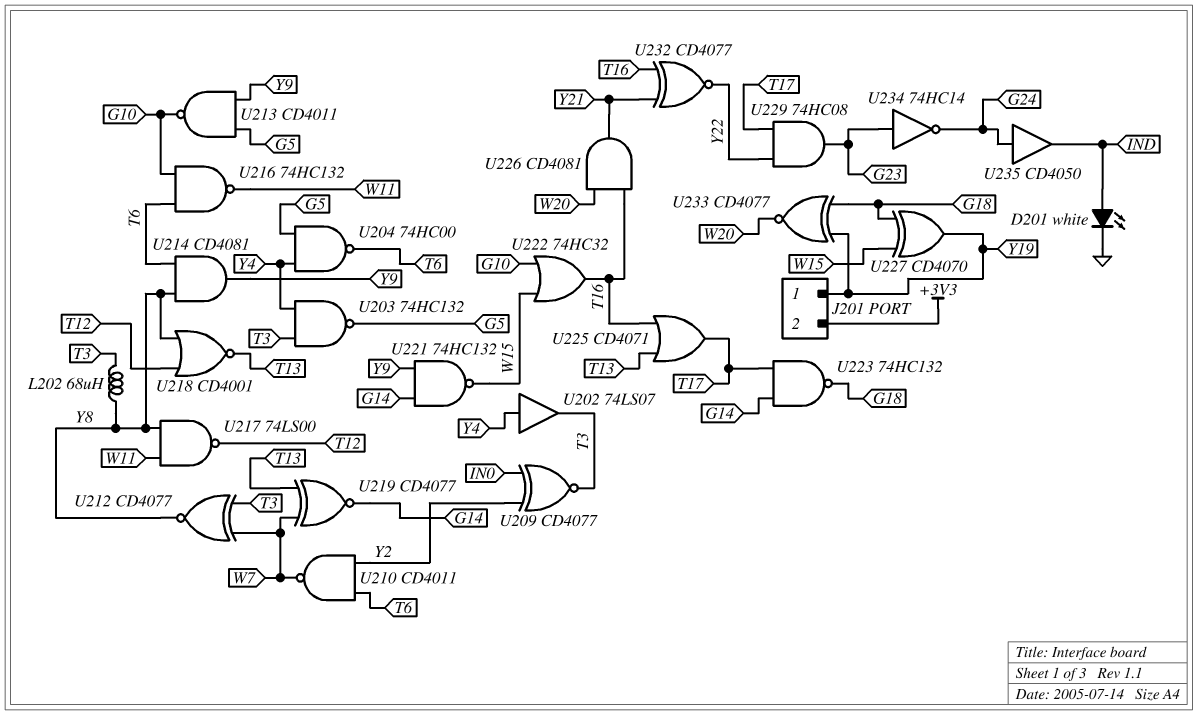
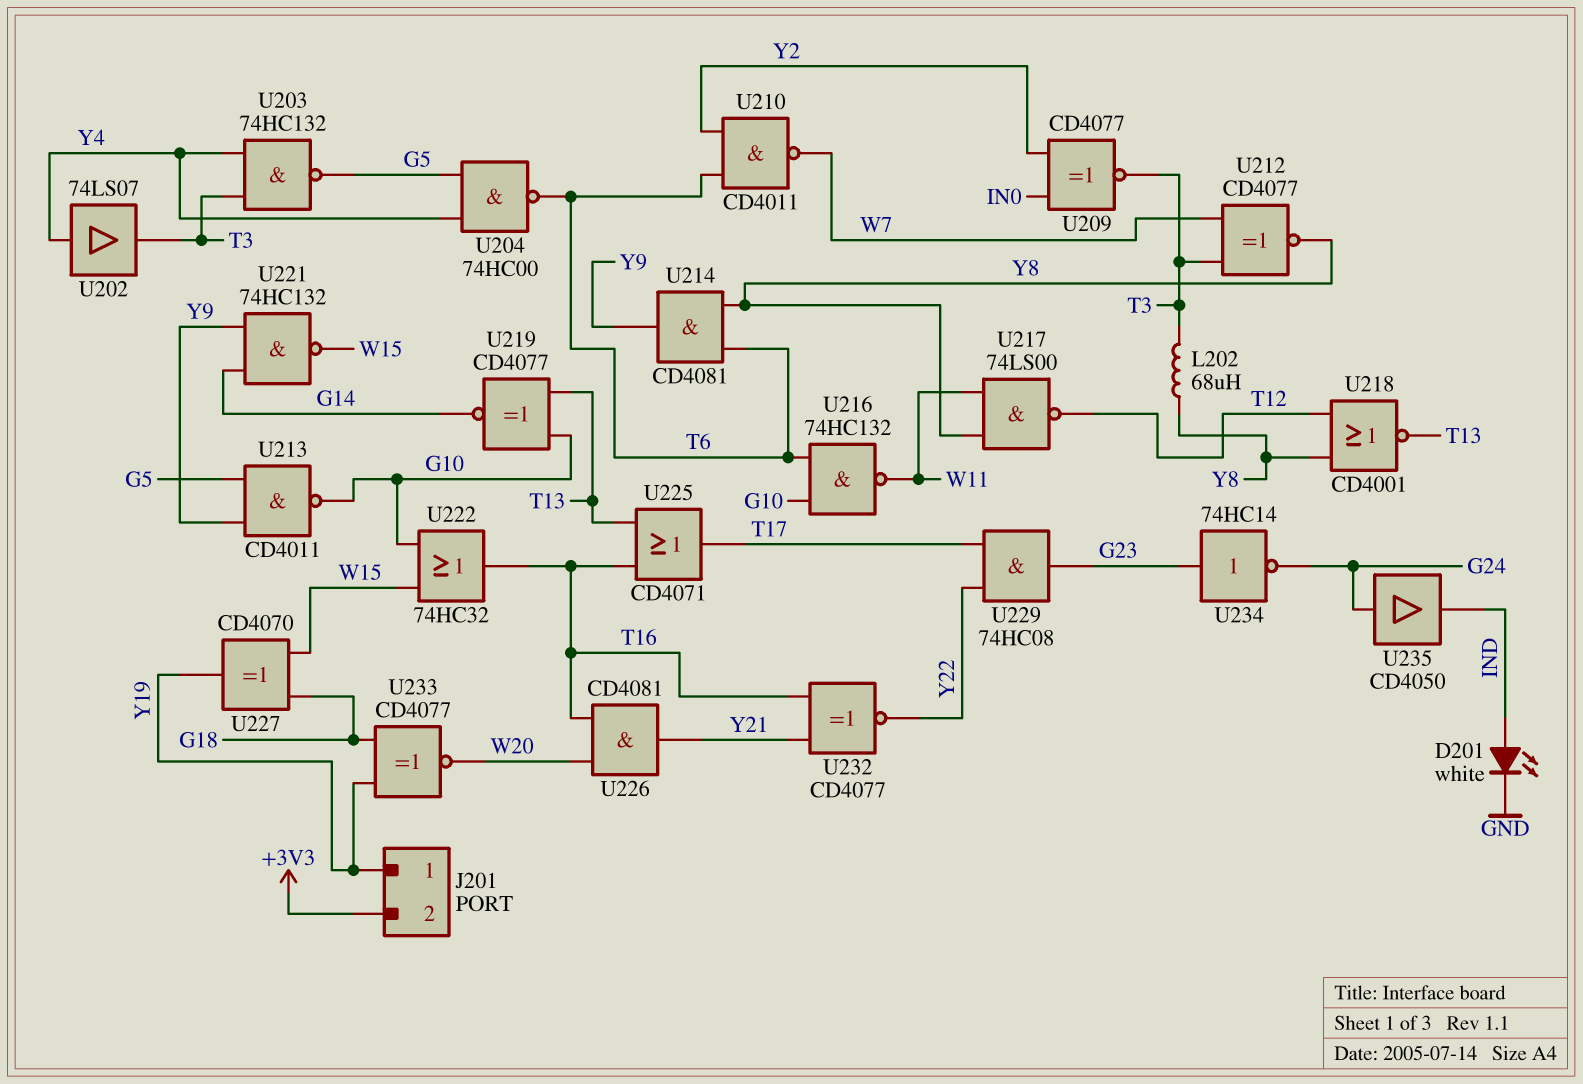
U219: XNOR CD4077 (in T13, in W7, out G14) -> XNOR CD4077 (in G10, in T13, out G14)
U223: NAND 74HC132 (in G14, in T17, out G18) -> none

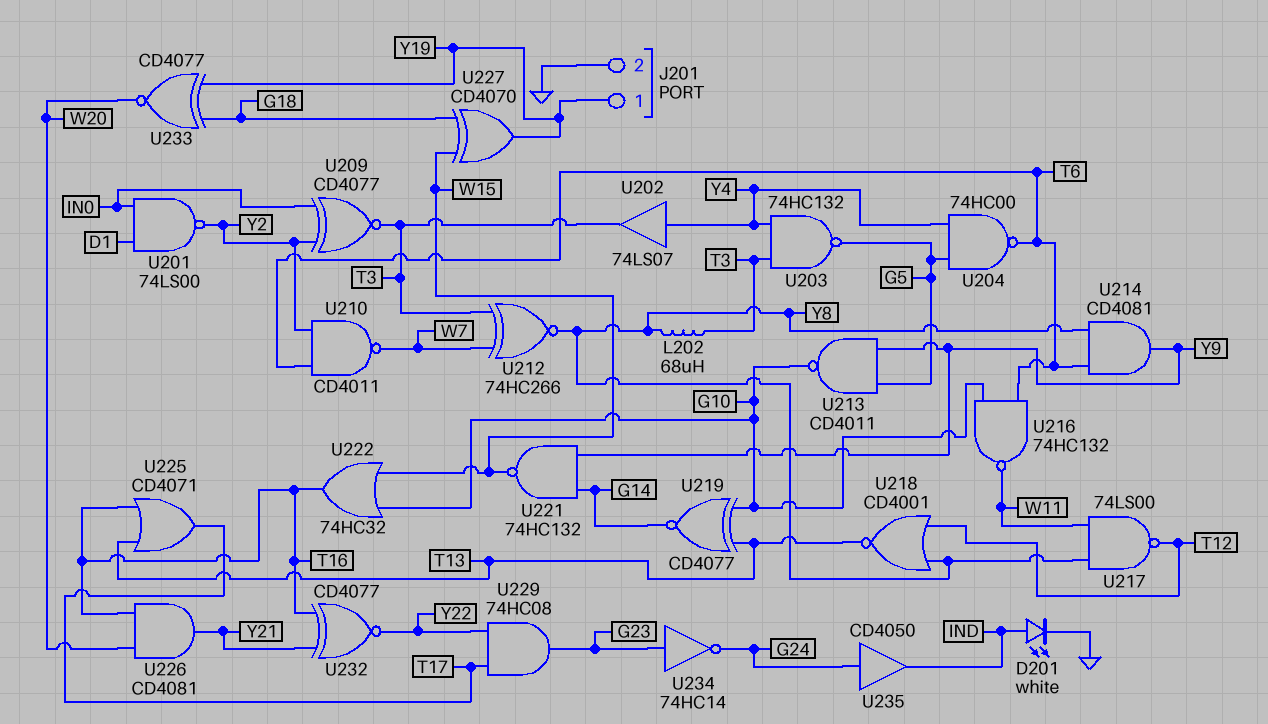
J201 pin 2: +3V3 -> GND
U201: none -> NAND 74LS00 (in D1, in IN0, out Y2)
U212: XNOR CD4077 (in T3, in W7, out Y8) -> XNOR 74HC266 (in T3, in W7, out Y8)

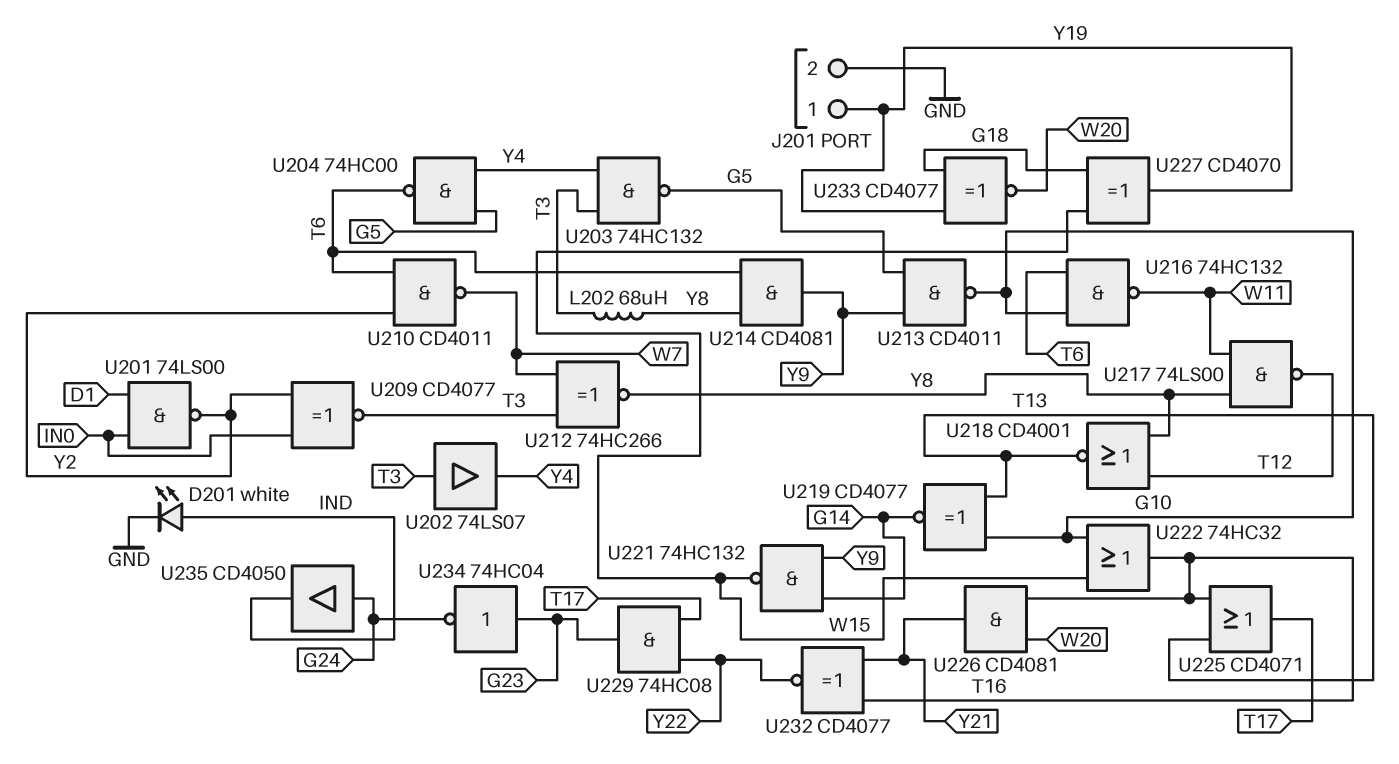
U202: buffer 74LS07 (in Y4, out T3) -> buffer 74LS07 (in T3, out Y4)
U234: NOT 74HC14 (in G23, out G24) -> NOT 74HC04 (in G23, out G24)

